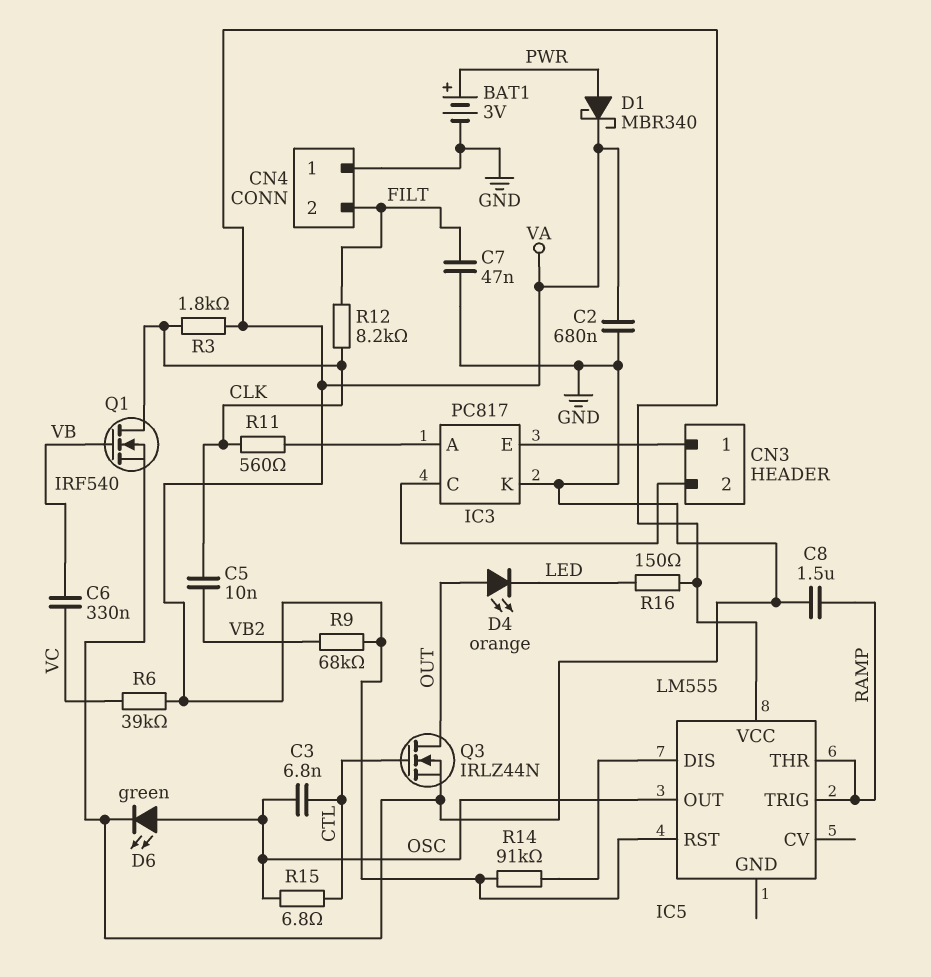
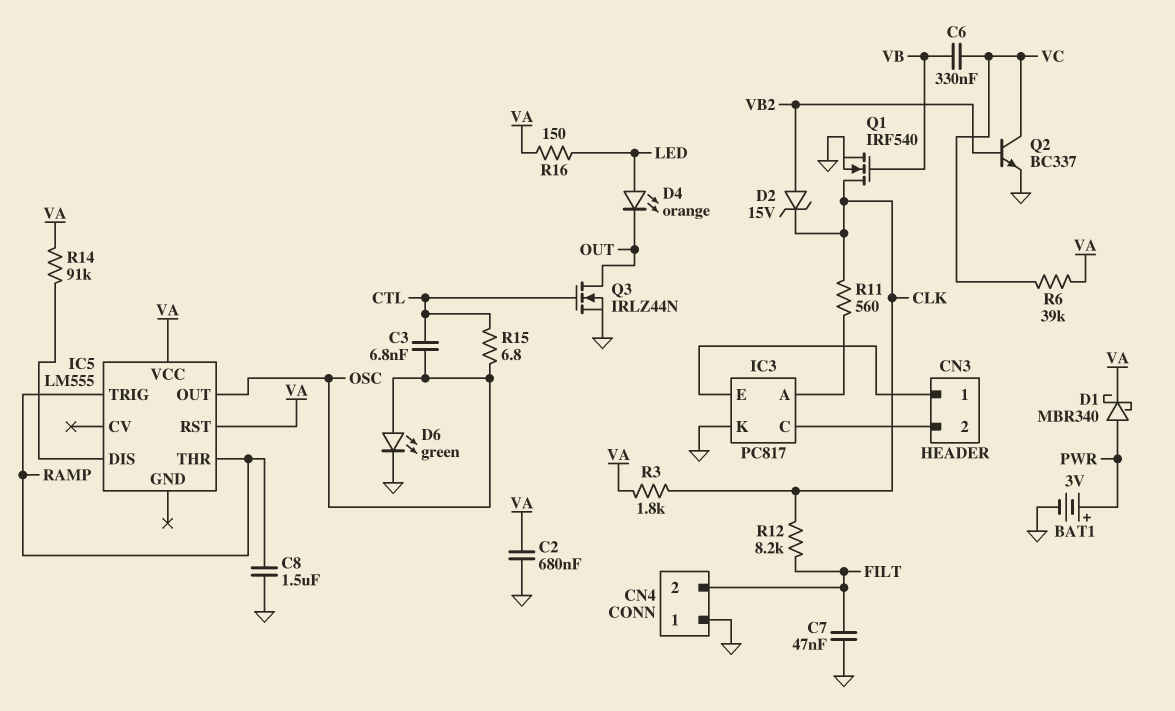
C5: 10nF (CLK, VB2) -> none
D2: none -> zener 15V (A VB2, K CLK)
D4: LED orange (A OUT, K LED) -> LED orange (A LED, K OUT)
Q2: none -> NPN BC337 (B VB2, C VC, E GND)
R9: 68k (VA, VB2) -> none

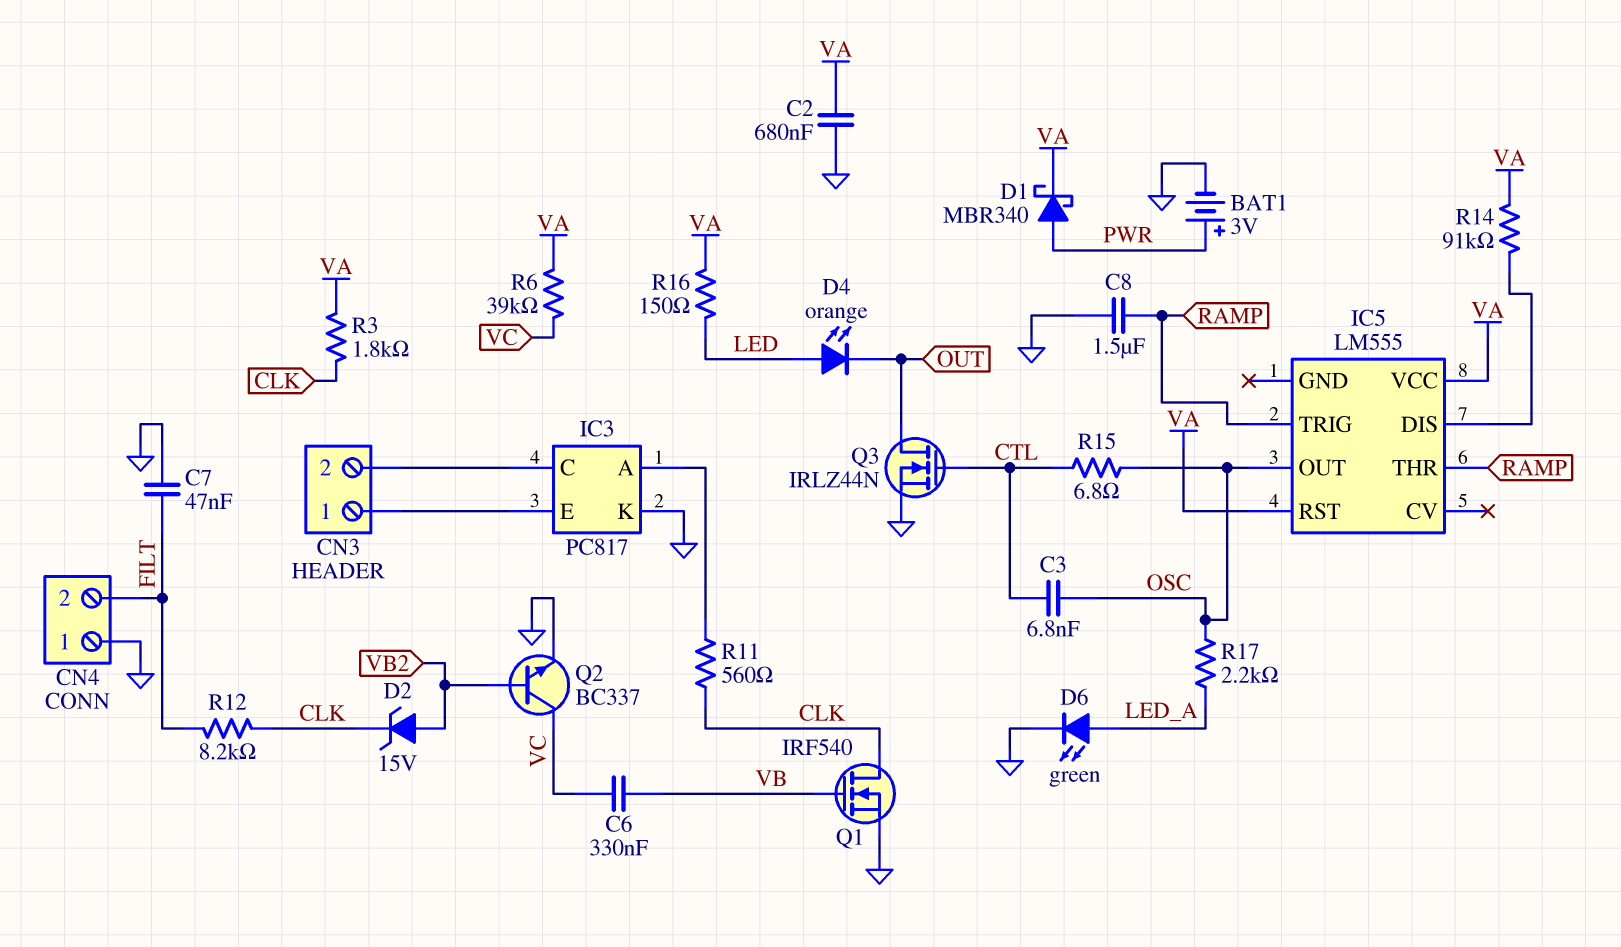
D6: LED green (A OSC, K GND) -> LED green (A LED_A, K GND)
R17: none -> 2.2k (LED_A, OSC)

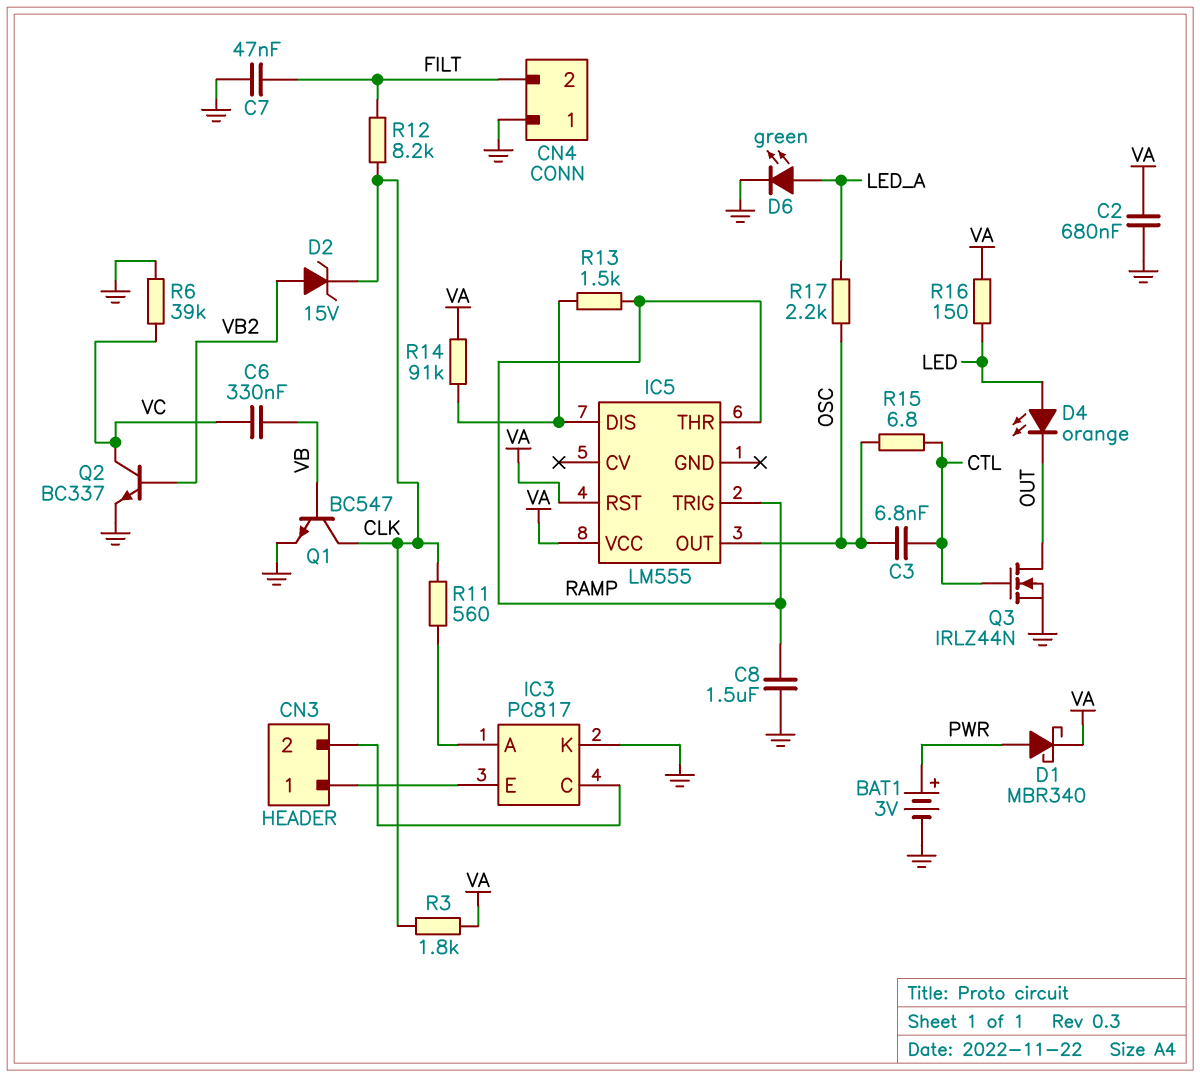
Q1: NMOS IRF540 (G VB, D CLK, S GND) -> NPN BC547 (B VB, C CLK, E GND)
R6: 39k (VA, VC) -> 39k (GND, VC)
R13: none -> 1.5k (IC5/DIS, RAMP)

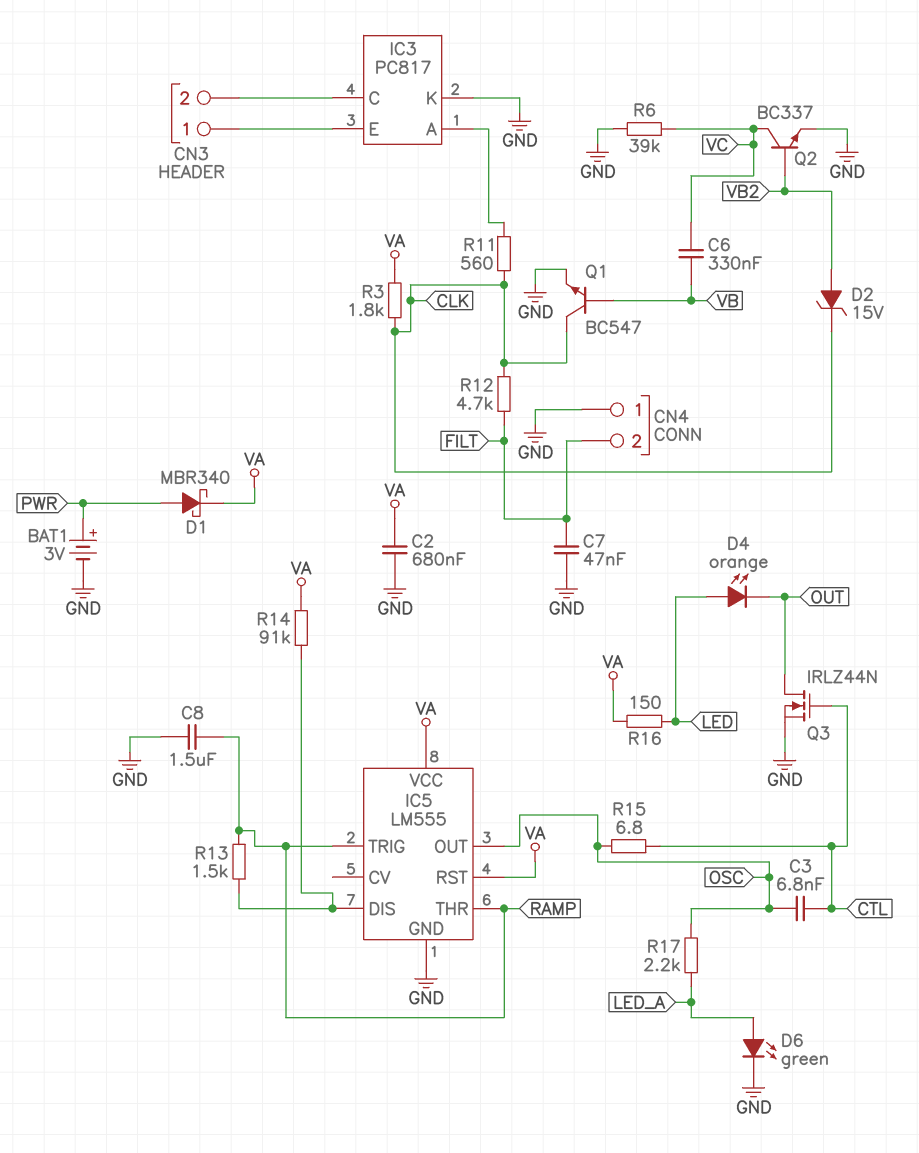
IC5 pin GND: none -> GND
R12: 8.2k (CLK, FILT) -> 4.7k (CLK, FILT)

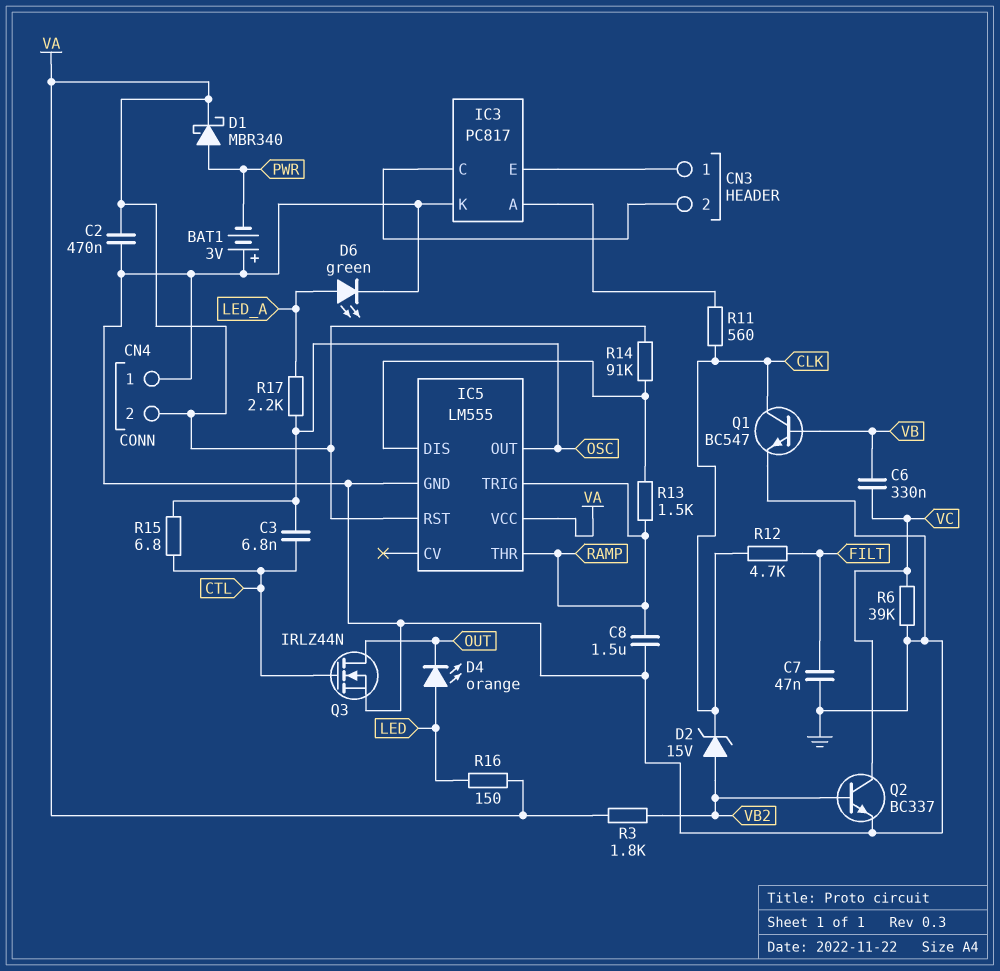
BAT1: 3V (plus PWR, minus GND) -> 3V (plus GND, minus PWR)
C2: 680nF (GND, VA) -> 470nF (GND, VA)
CN4 pin 2: FILT -> VA
R3: 1.8k (CLK, VA) -> 1.8k (VA, VB2)

